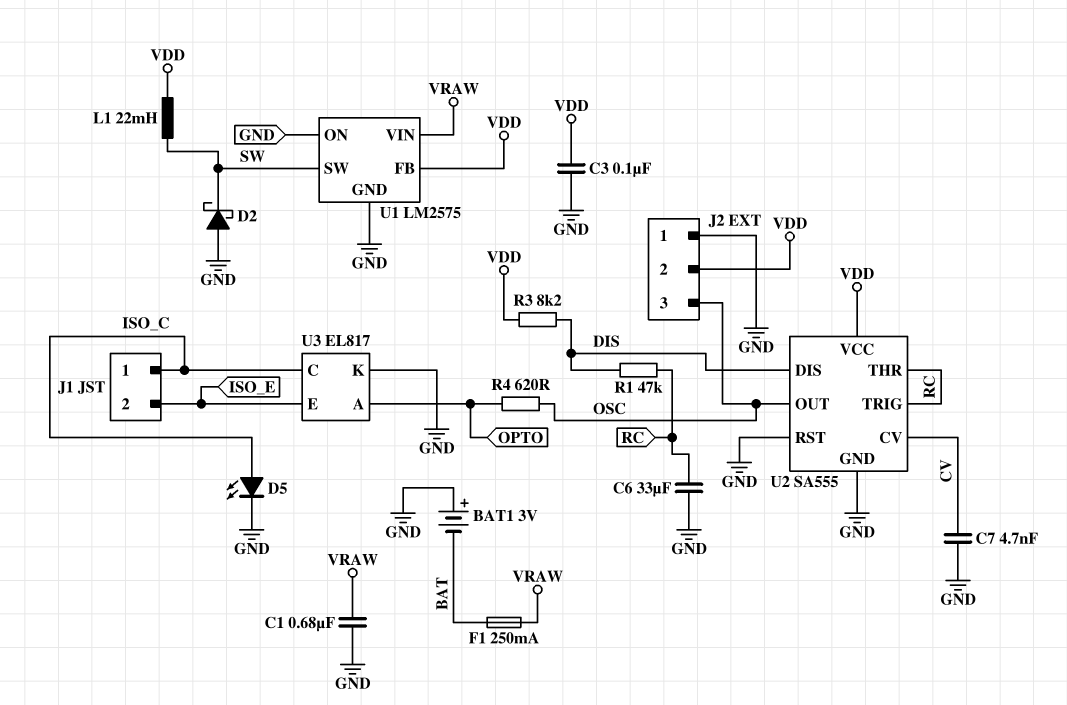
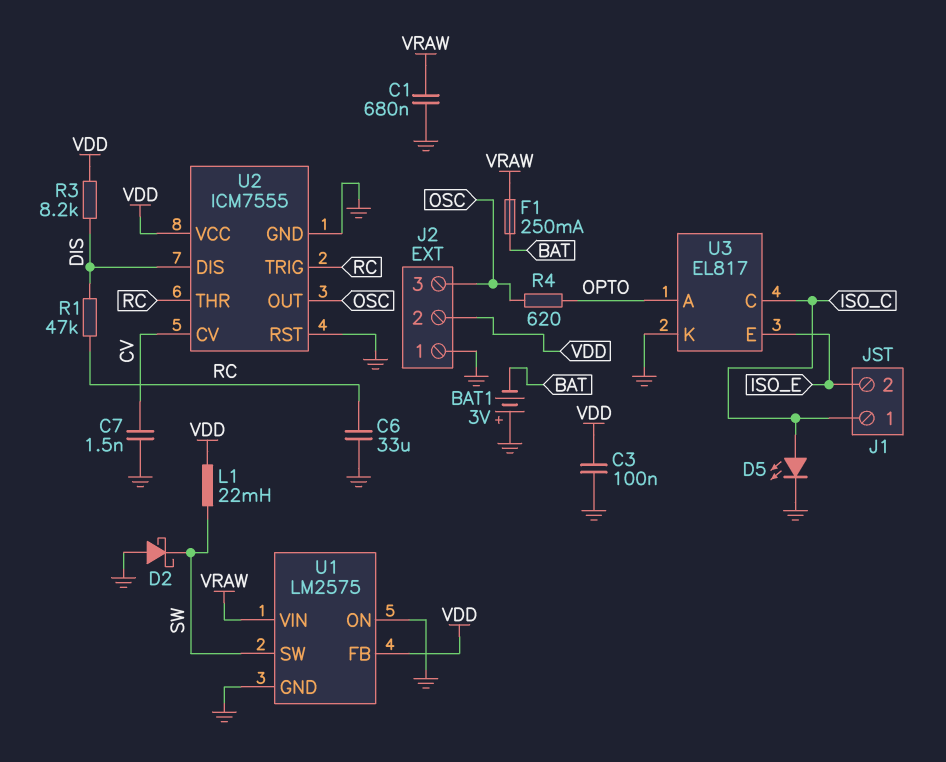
C7: 4.7nF (CV, GND) -> 1.5nF (CV, GND)
U2: SA555 -> ICM7555

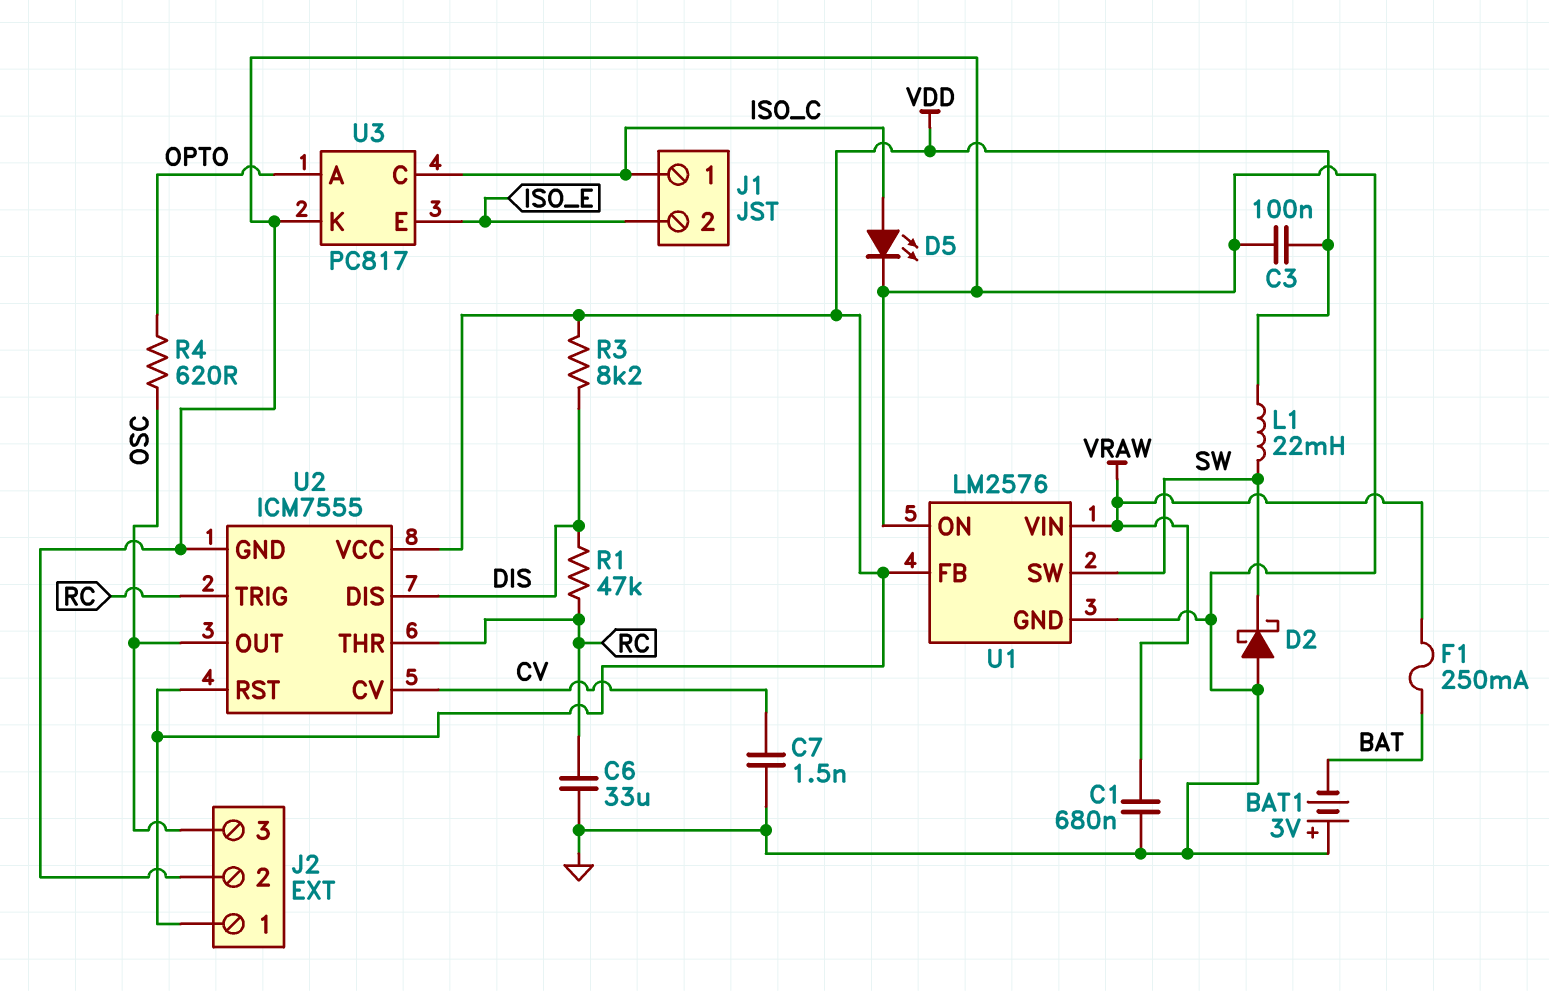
J2 pin 1: GND -> VDD
J2 pin 2: VDD -> GND
U1: LM2575 -> LM2576
U2 pin RST: GND -> VDD
U3: EL817 -> PC817

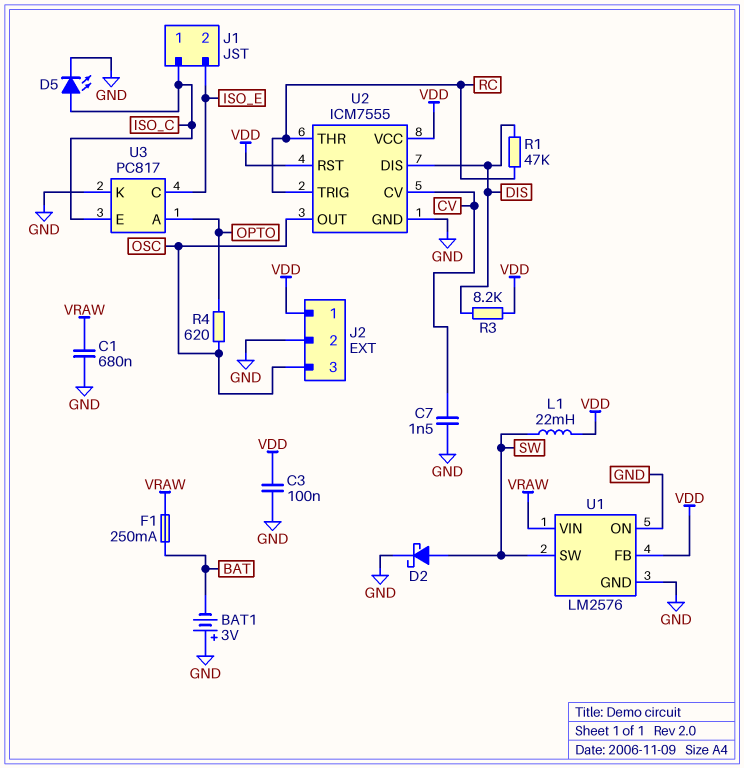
C6: 33uF (GND, RC) -> none
D2: schottky (A GND, K SW) -> schottky (A SW, K GND)
U3 pin C: ISO_C -> ISO_E
U3 pin E: ISO_E -> ISO_C

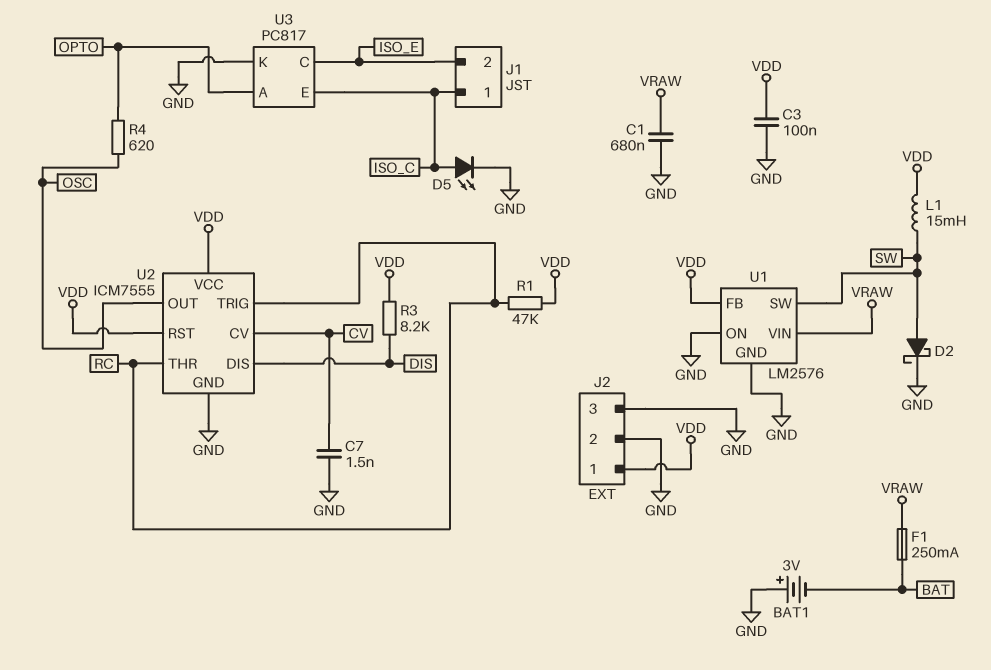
J2 pin 3: OSC -> GND
L1: 22mH (SW, VDD) -> 15mH (SW, VDD)
R1: 47k (DIS, RC) -> 47k (RC, VDD)

